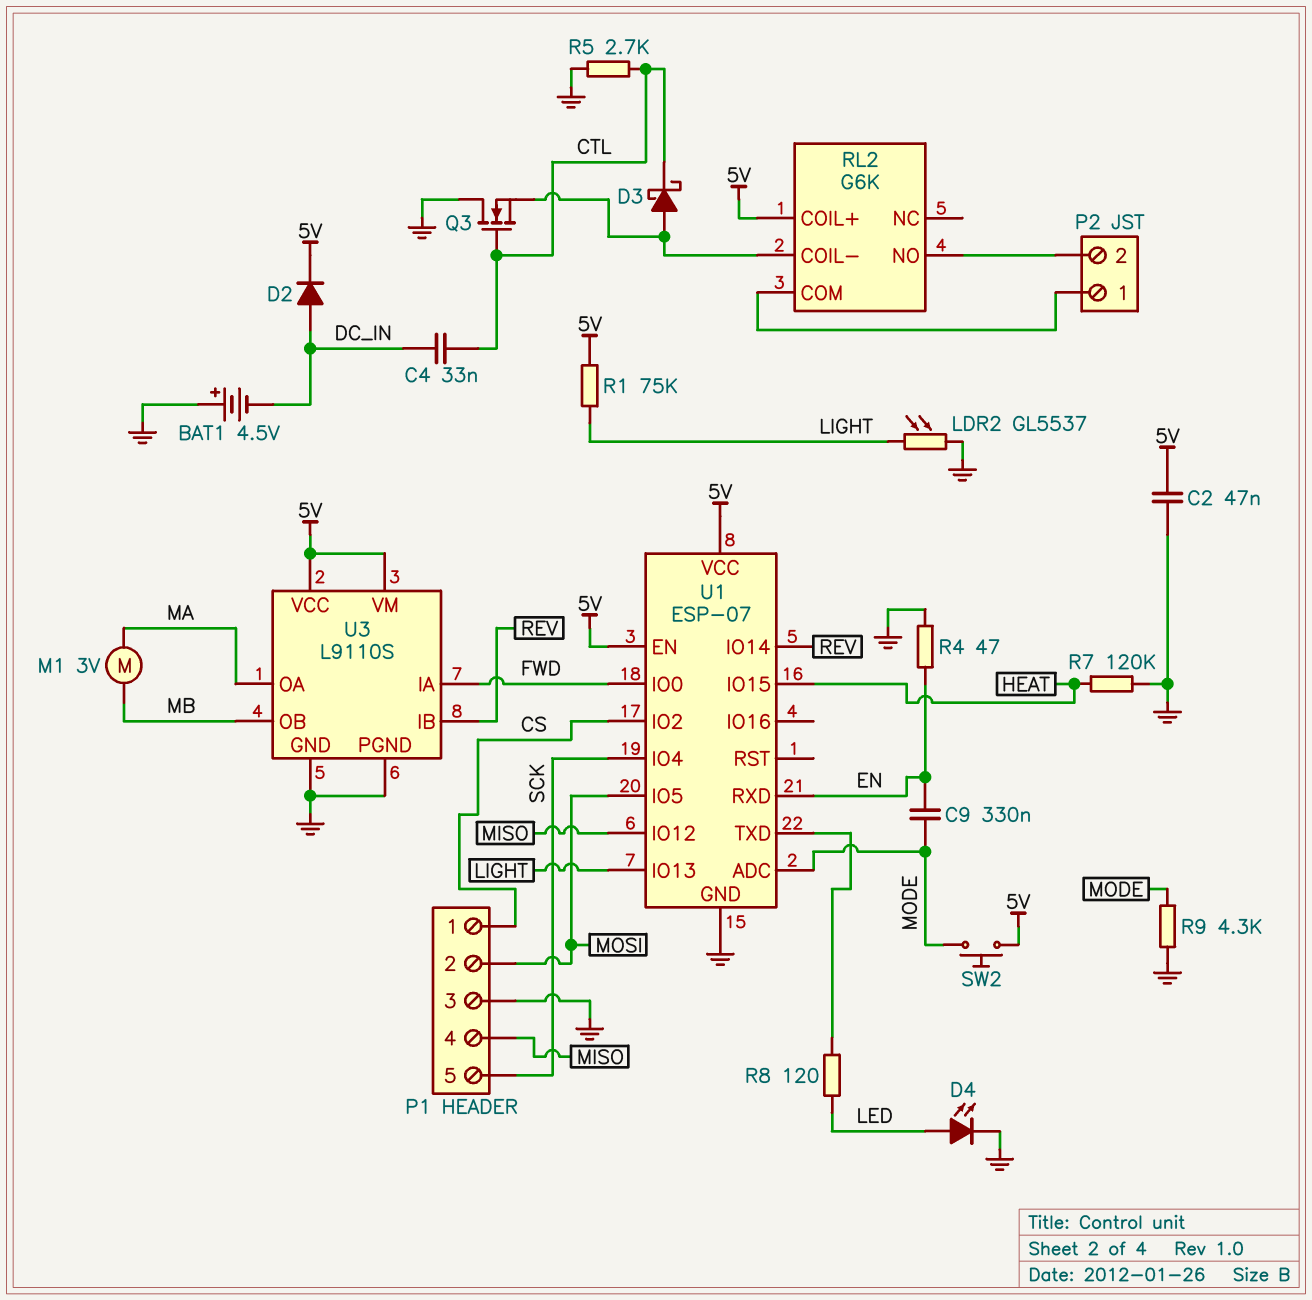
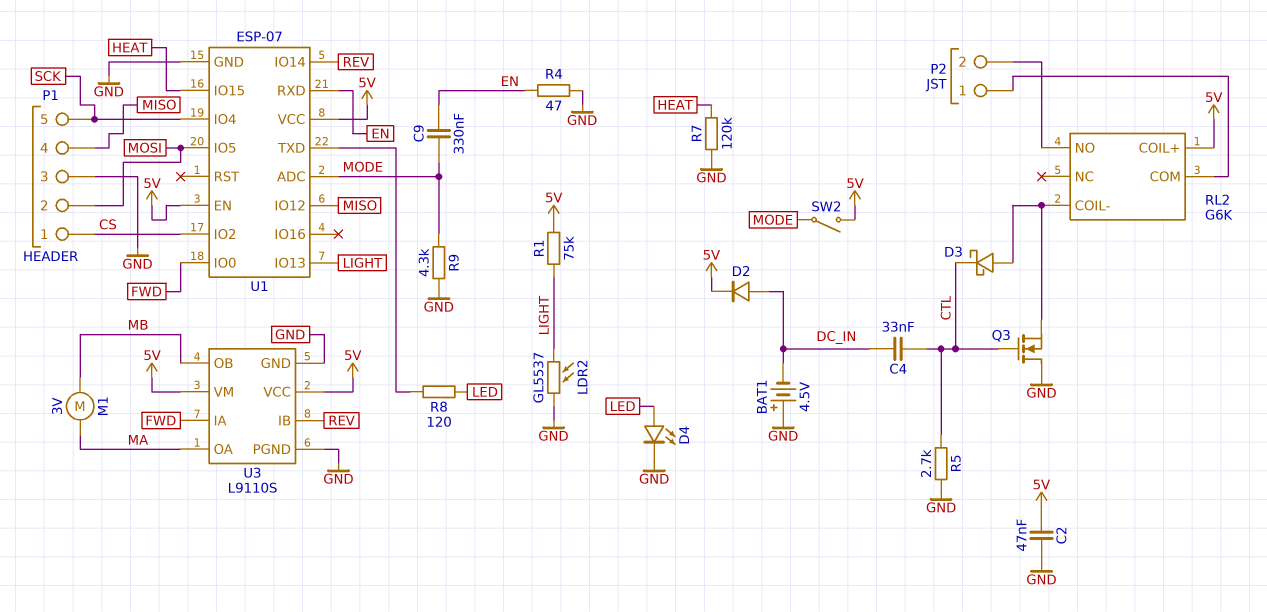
SW2: button (5V, MODE) -> switch (5V, MODE)

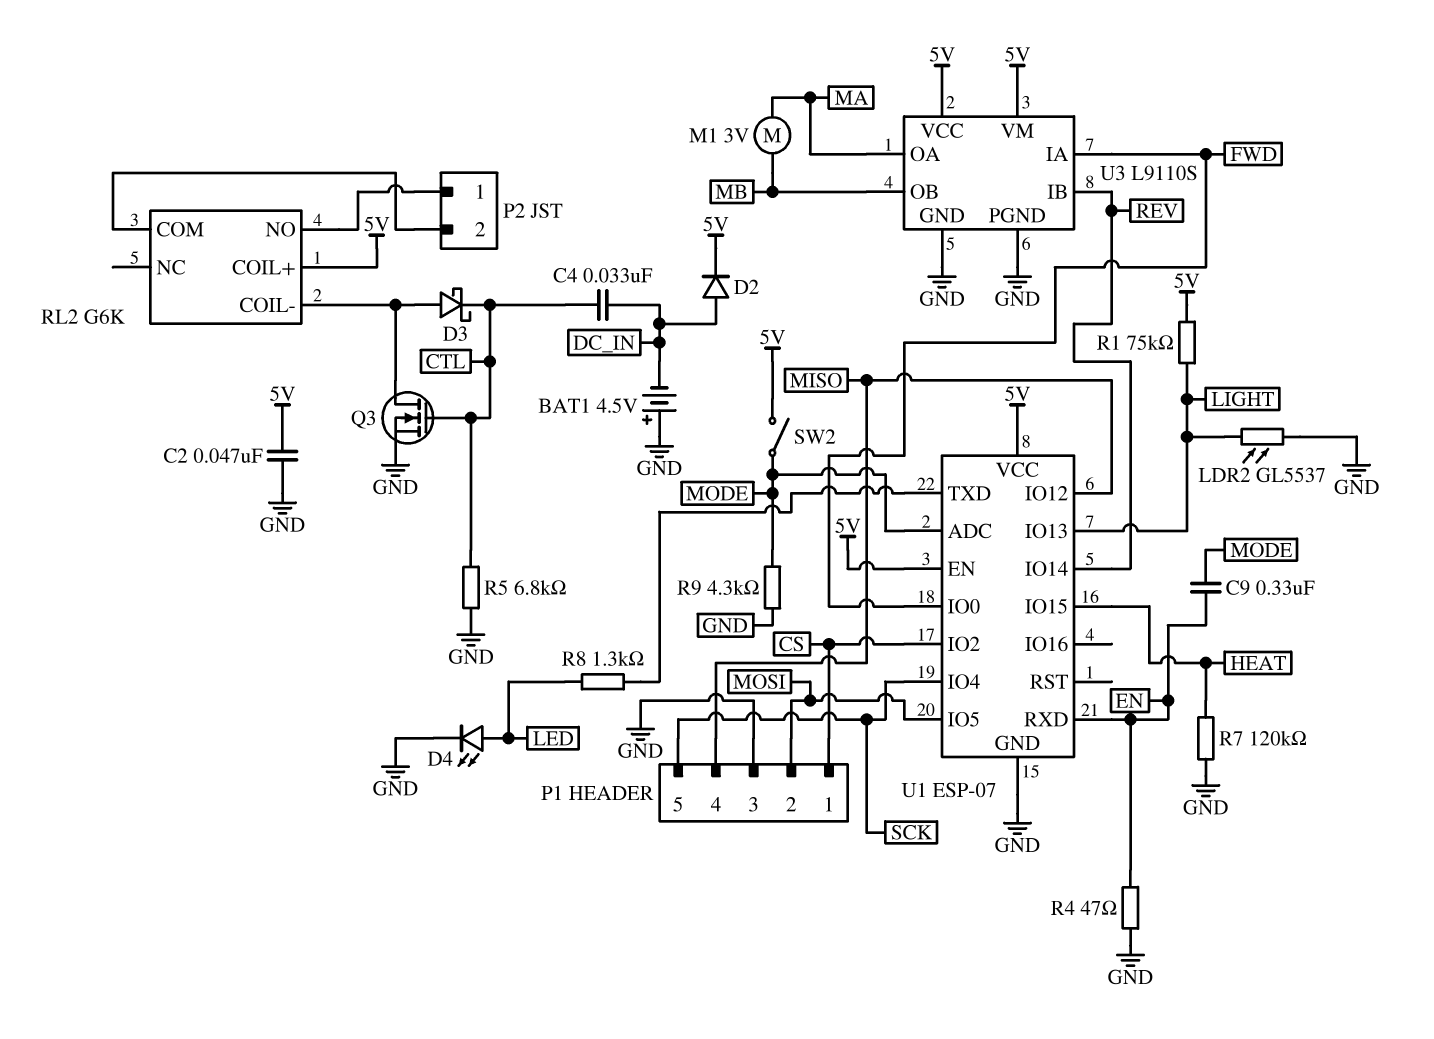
Q3: NMOS (G CTL, D GND, S RL2/COIL-) -> NMOS (G CTL, D RL2/COIL-, S GND)
R5: 2.7k (CTL, GND) -> 6.8k (CTL, GND)
R8: 120 (LED, U1/TXD) -> 1.3k (LED, U1/TXD)
RL2 pin COM: P2/1 -> P2/2
RL2 pin NO: P2/2 -> P2/1

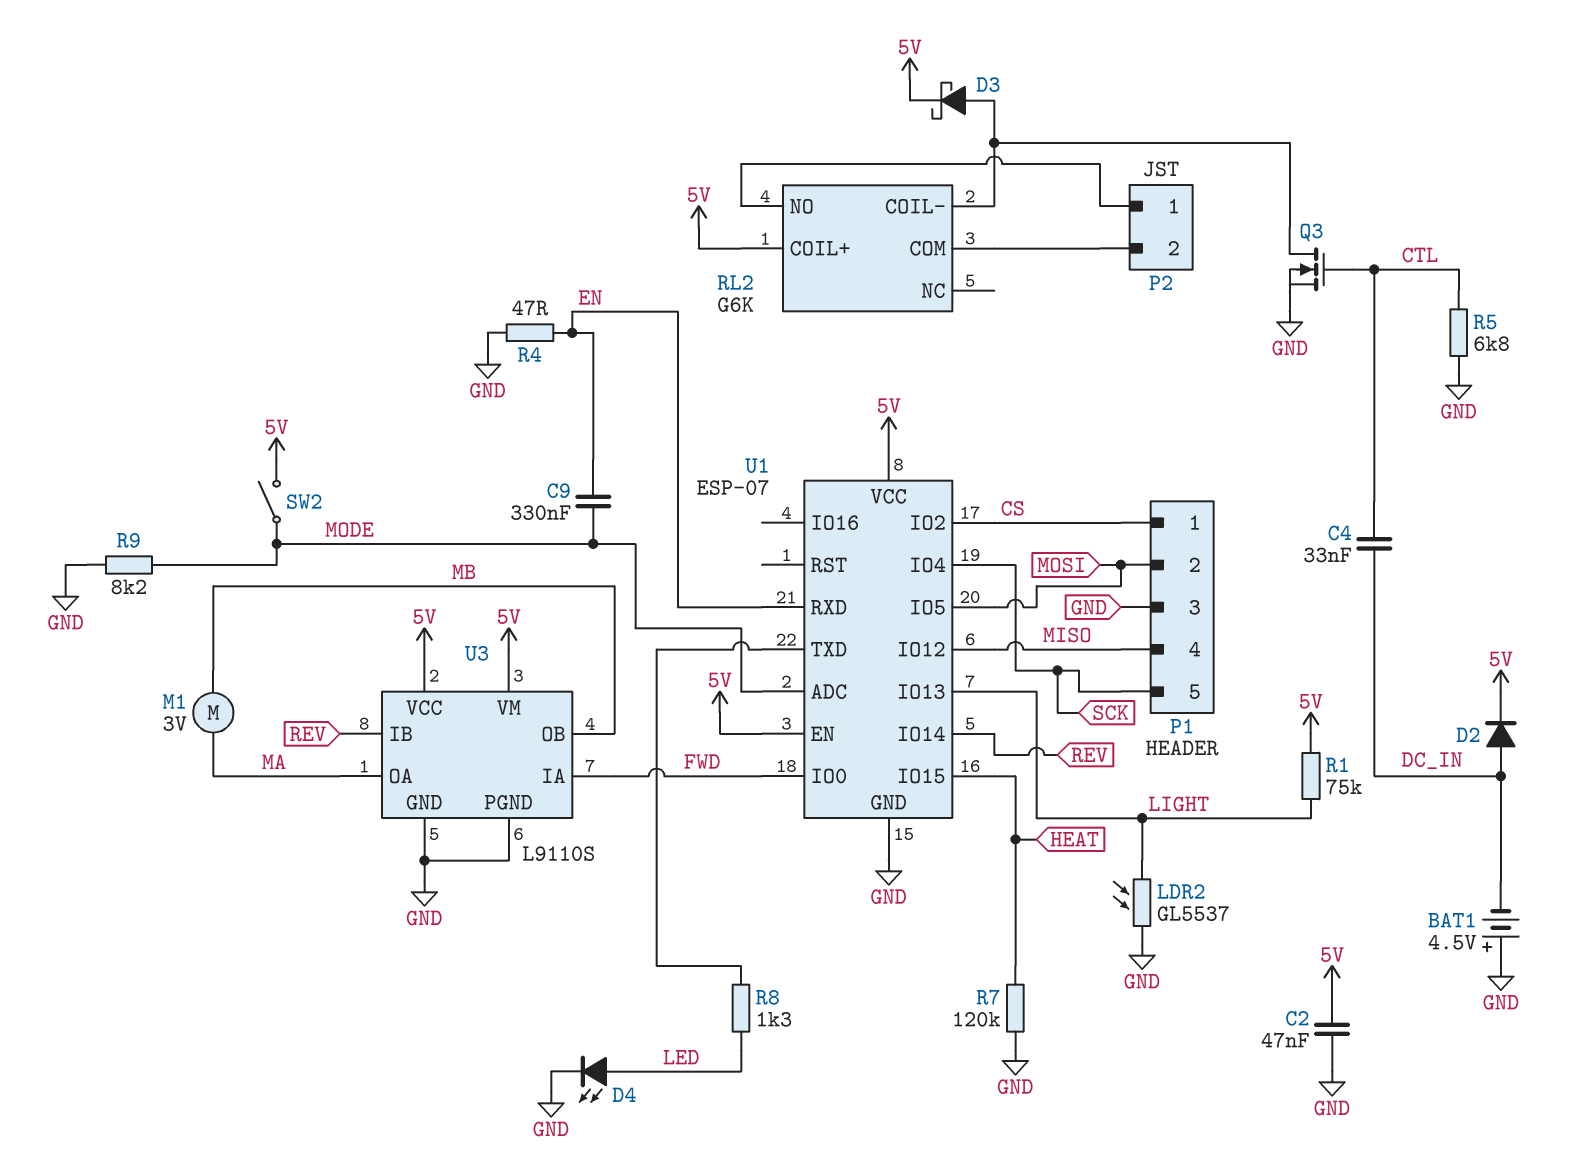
D3: schottky (A RL2/COIL-, K CTL) -> schottky (A RL2/COIL-, K 5V)
R9: 4.3k (GND, MODE) -> 8.2k (GND, MODE)

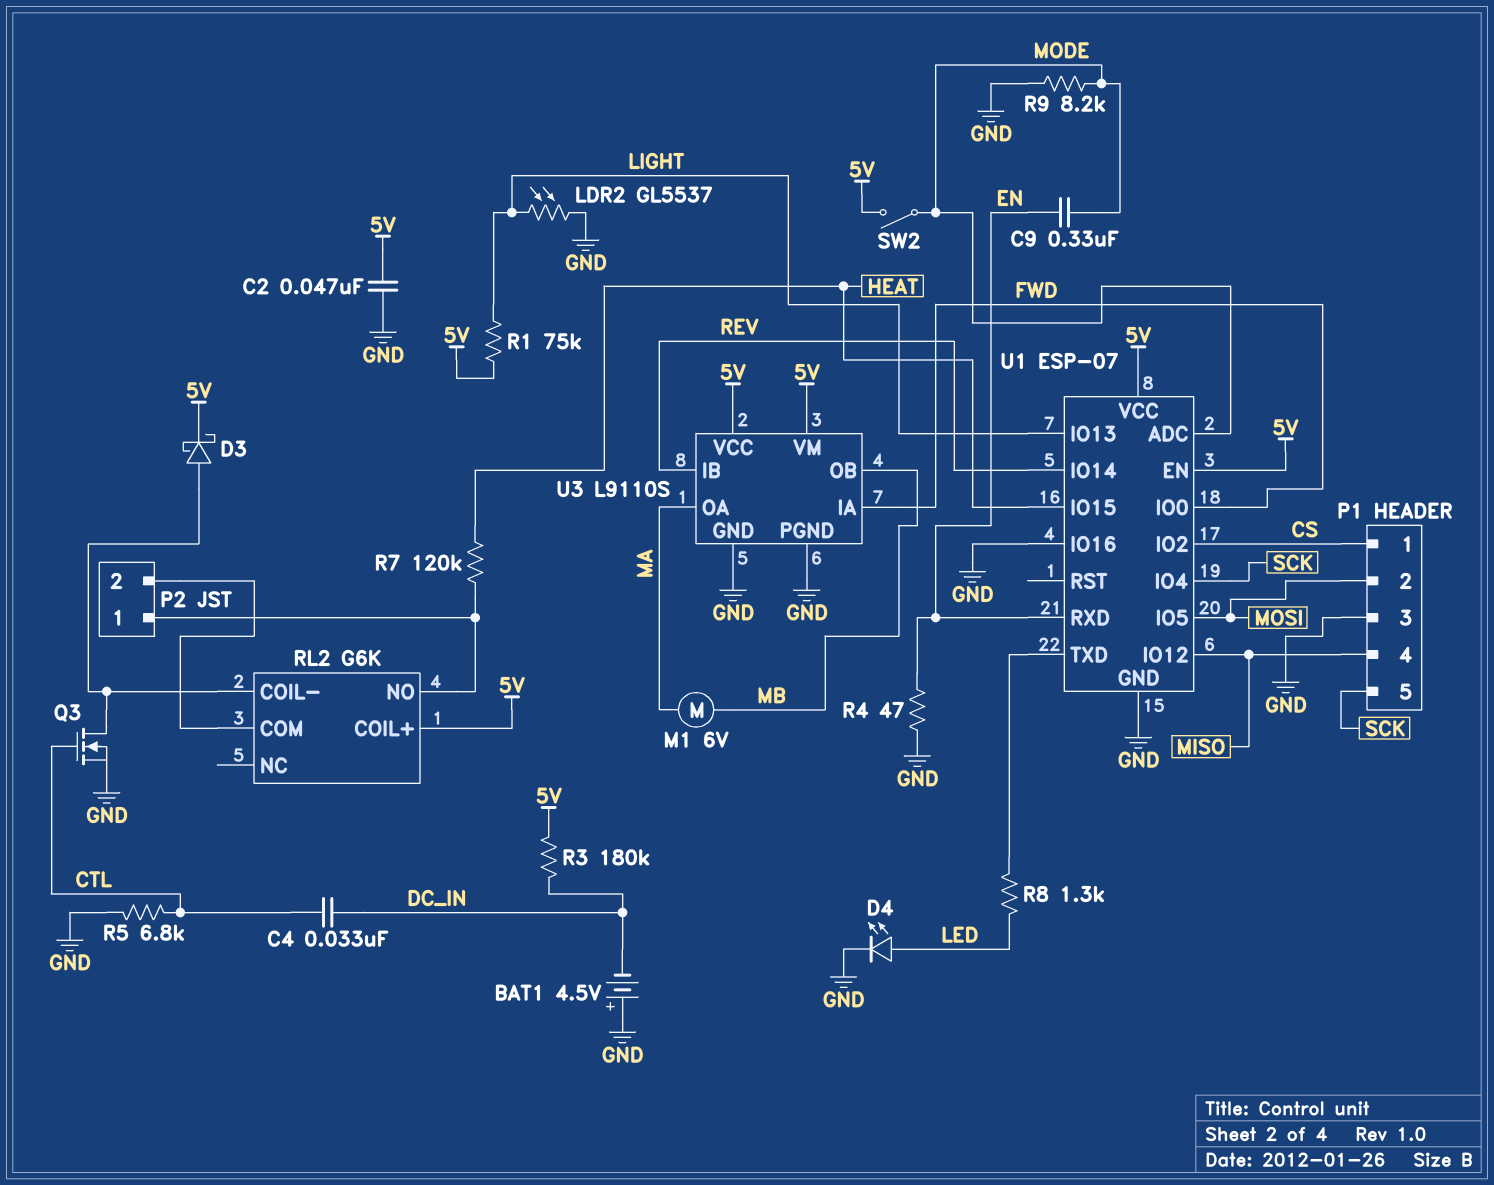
D2: diode (A DC_IN, K 5V) -> none
M1: motor 3V (MA, MB) -> motor 6V (MA, MB)
R3: none -> 180k (5V, DC_IN)
R7: 120k (GND, HEAT) -> 120k (HEAT, P2/1)
U1 pin IO16: none -> GND

